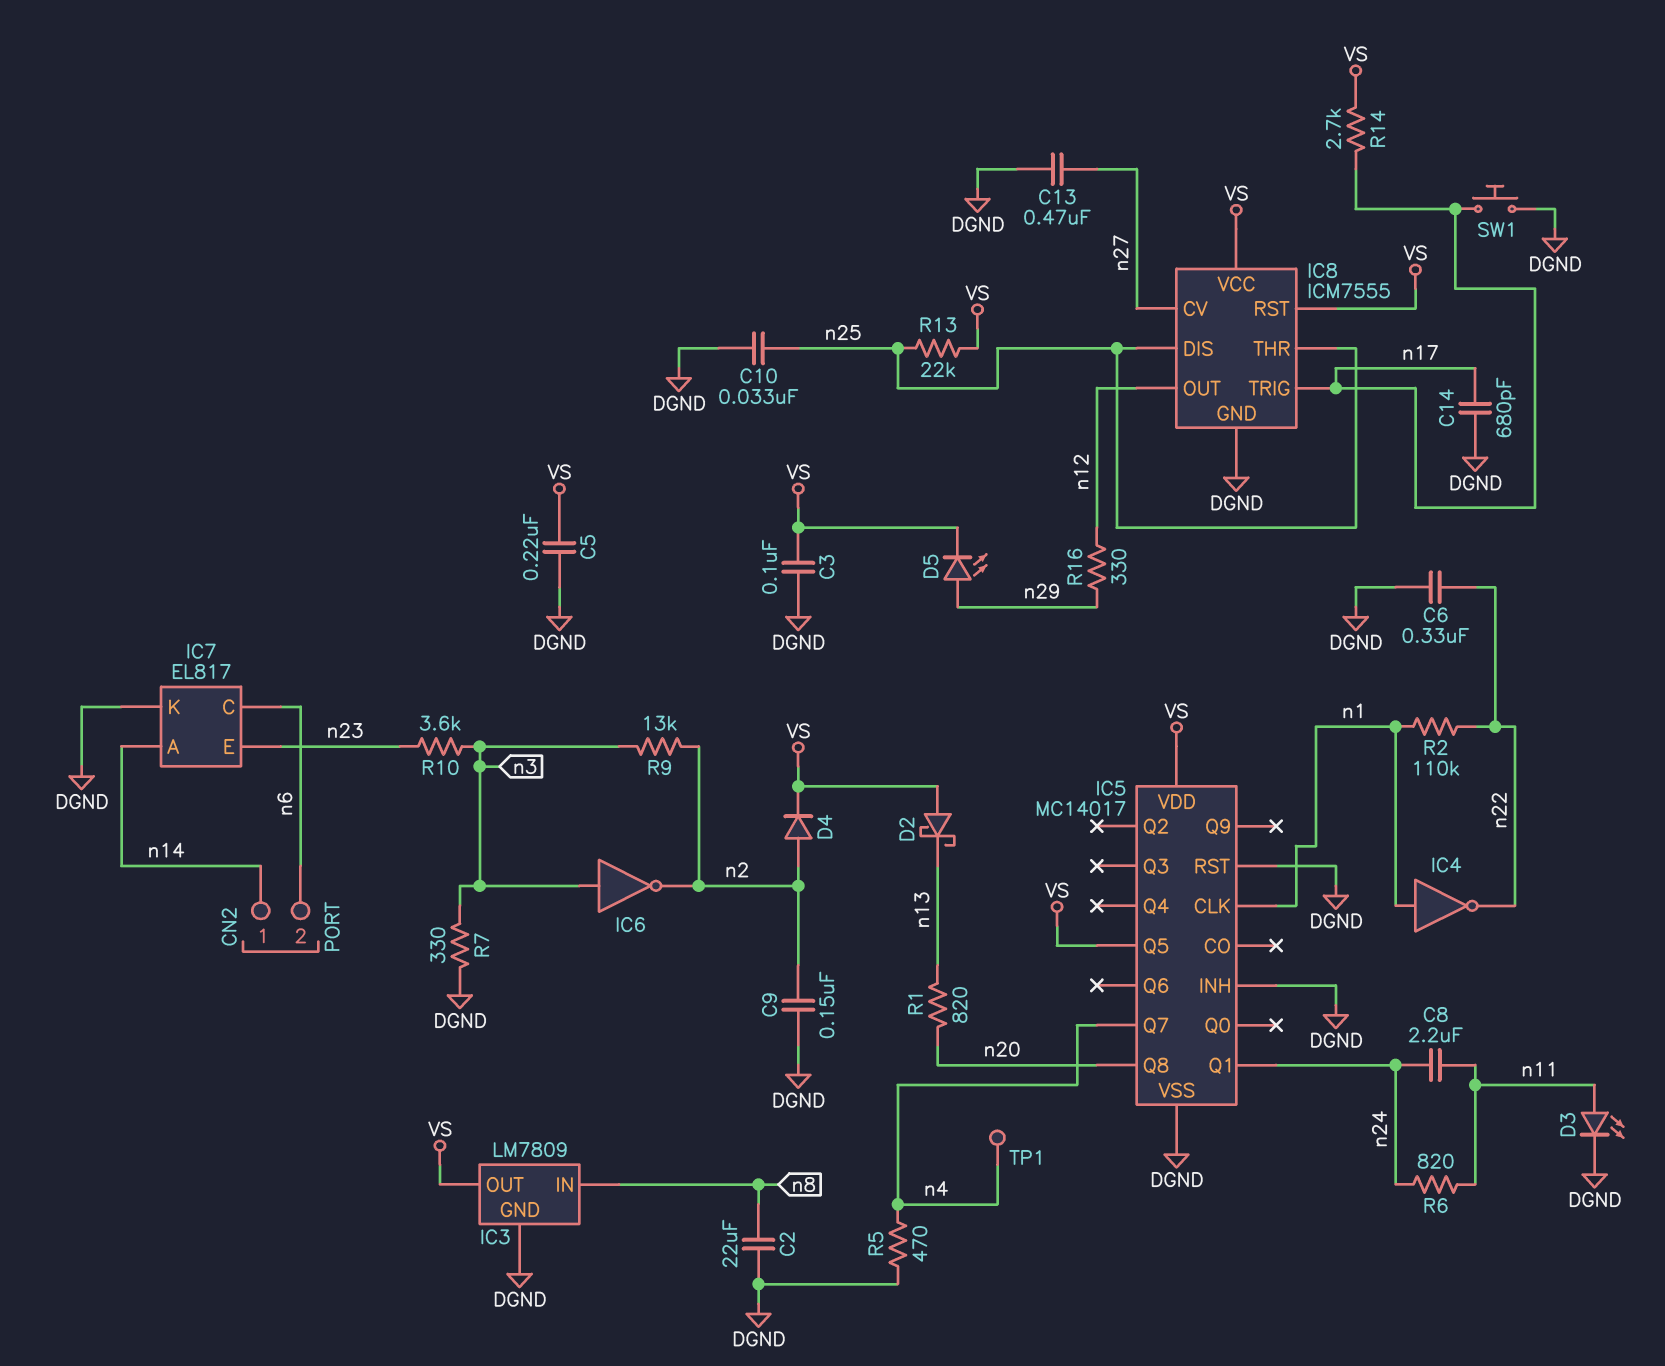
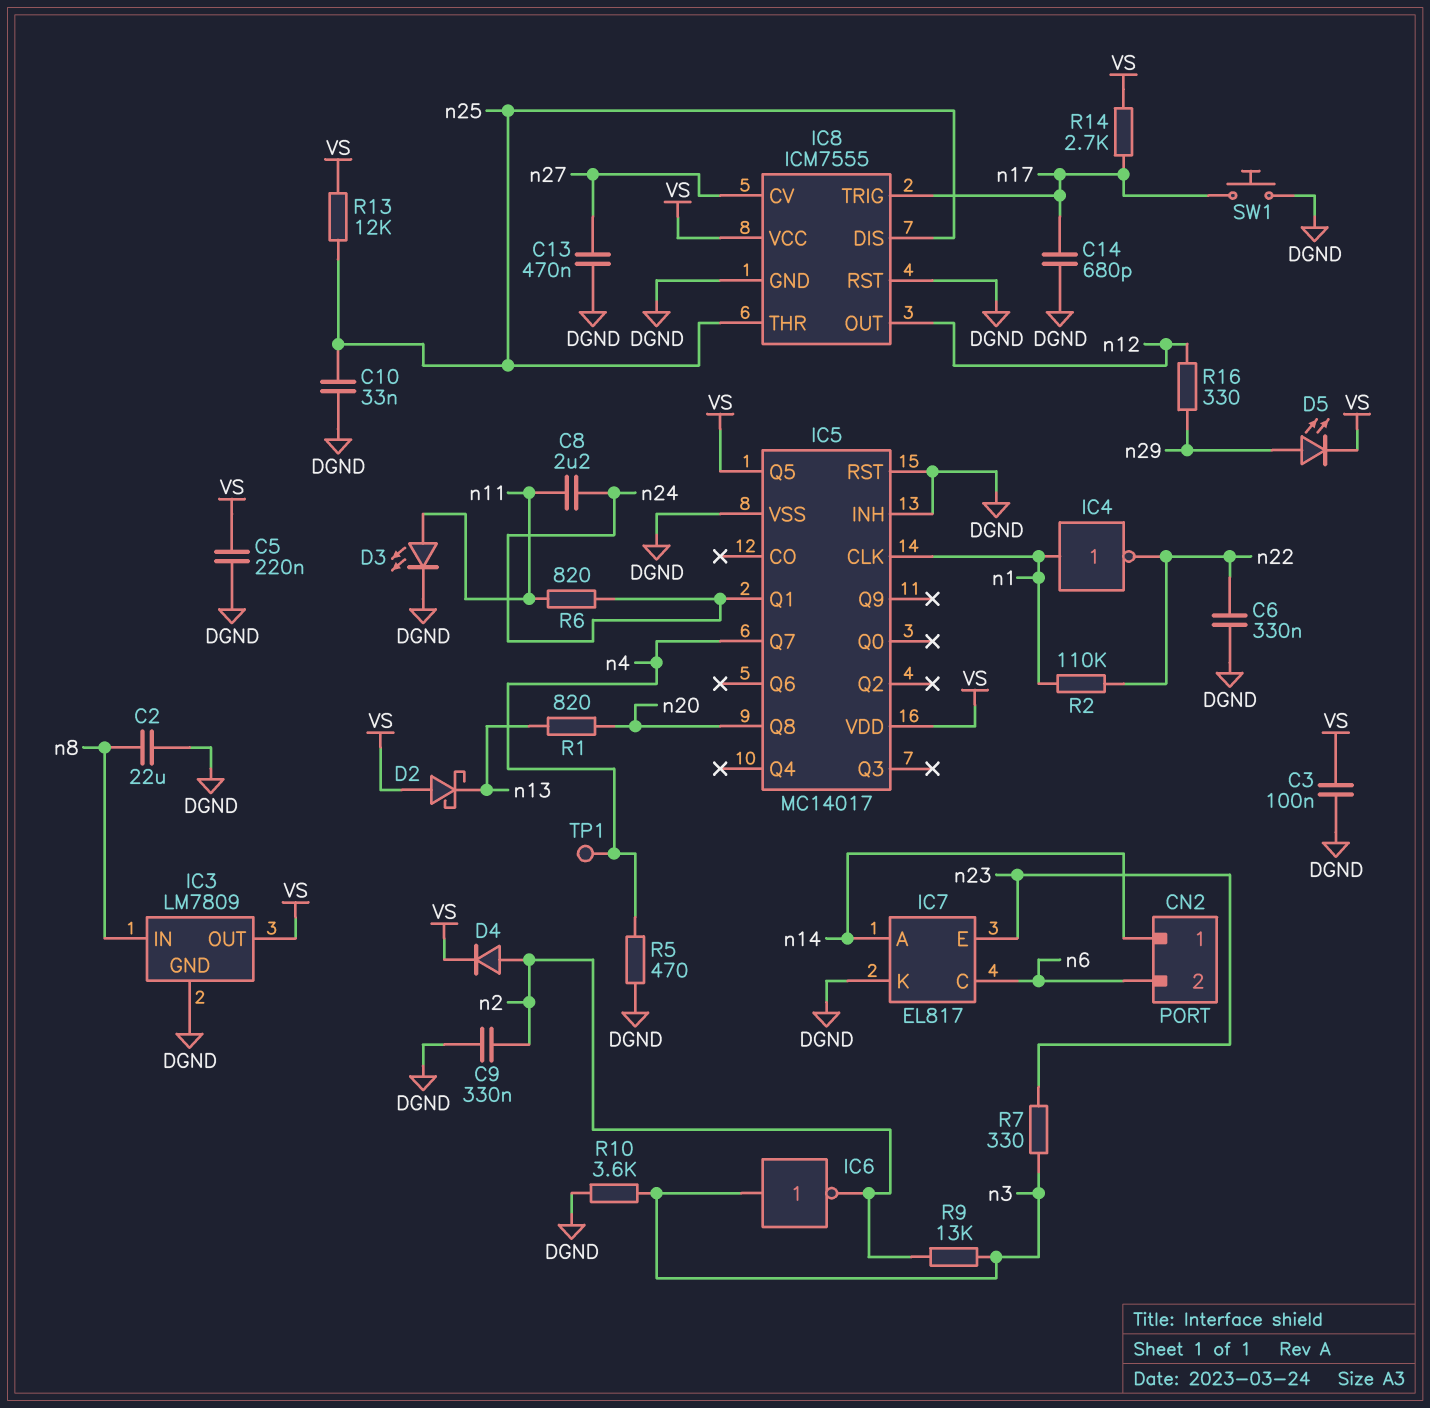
C9: 150nF (DGND, n2) -> 330nF (DGND, n2)
IC8 pin RST: VS -> DGND
R7: 330 (DGND, n3) -> 330 (n3, n23)
R10: 3.6k (n3, n23) -> 3.6k (DGND, n3)
R13: 22k (VS, n25) -> 12k (VS, n25)

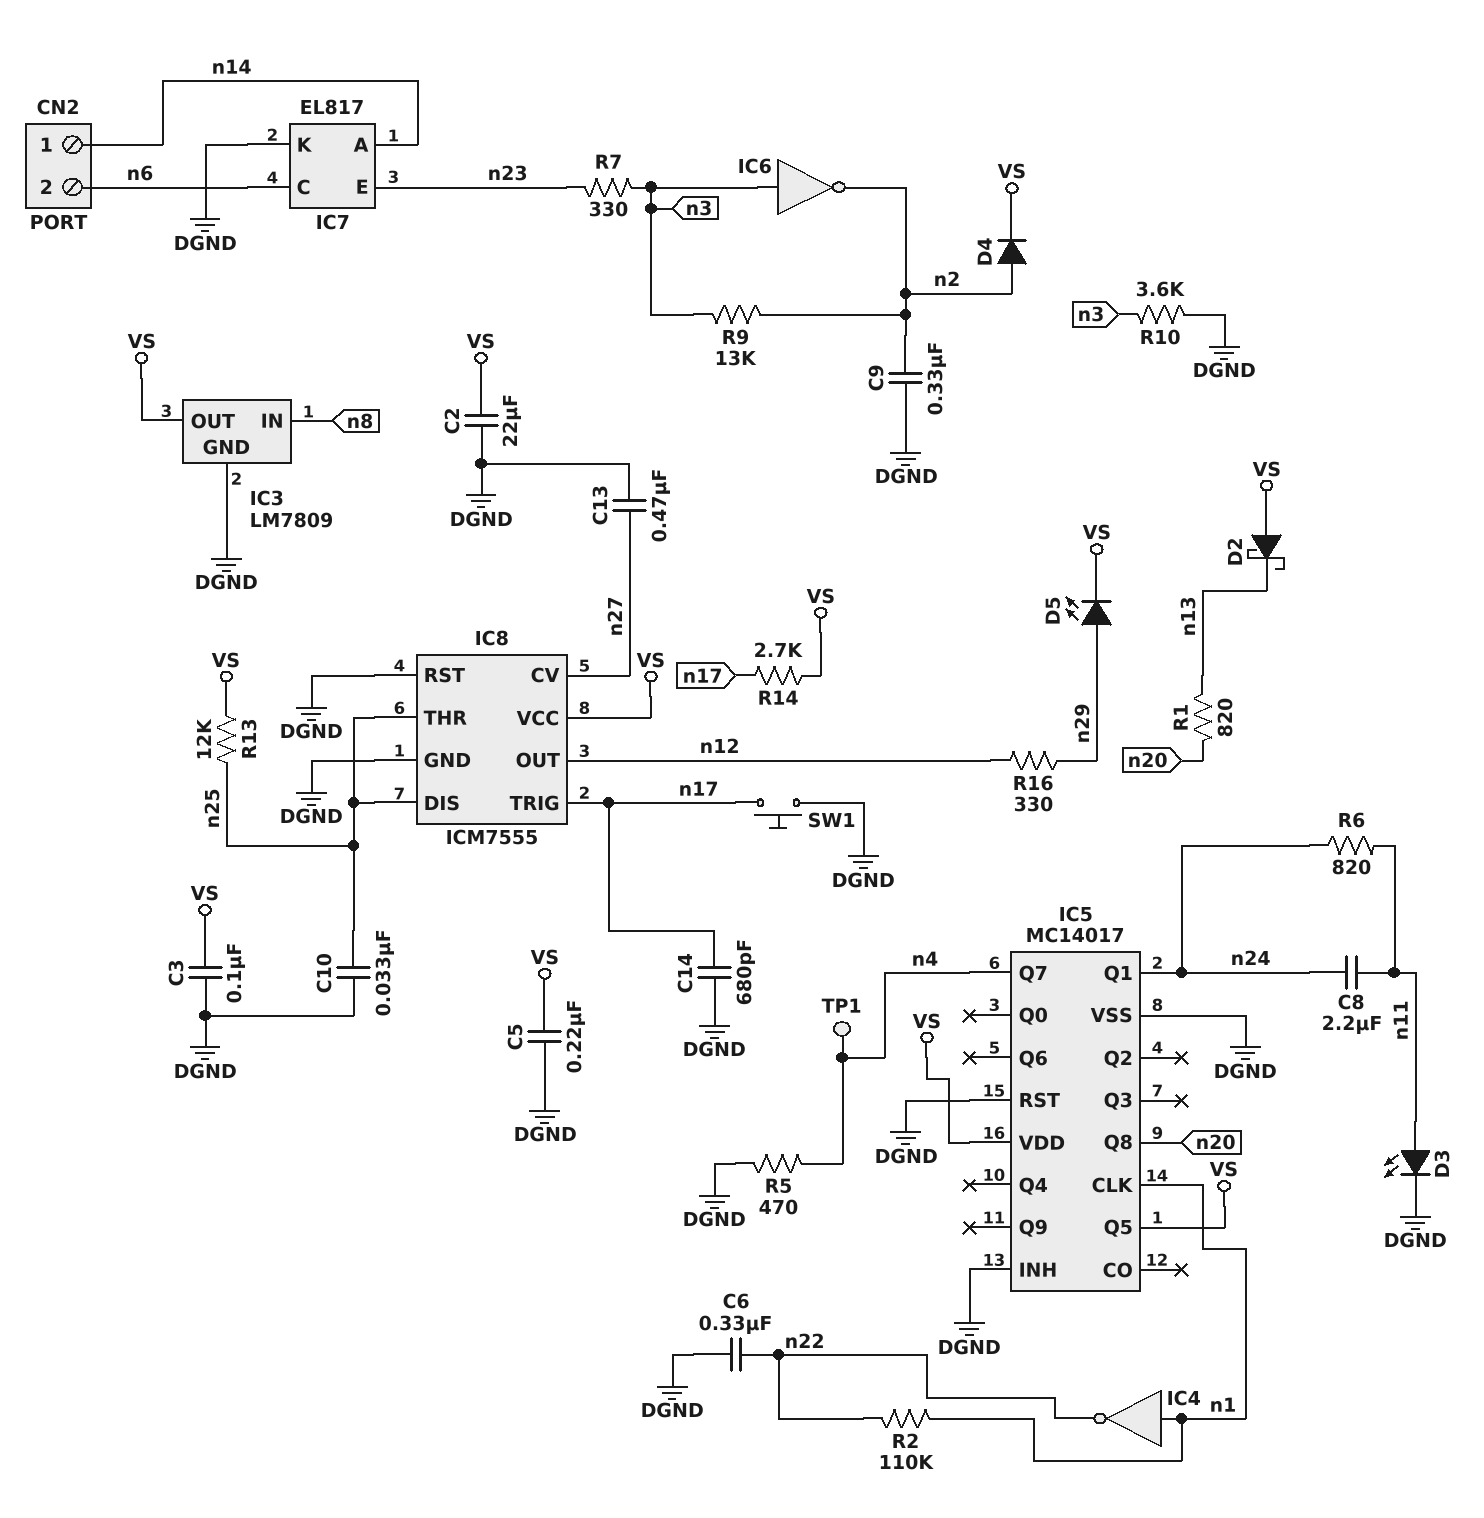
C2: 22uF (DGND, n8) -> 22uF (DGND, VS)

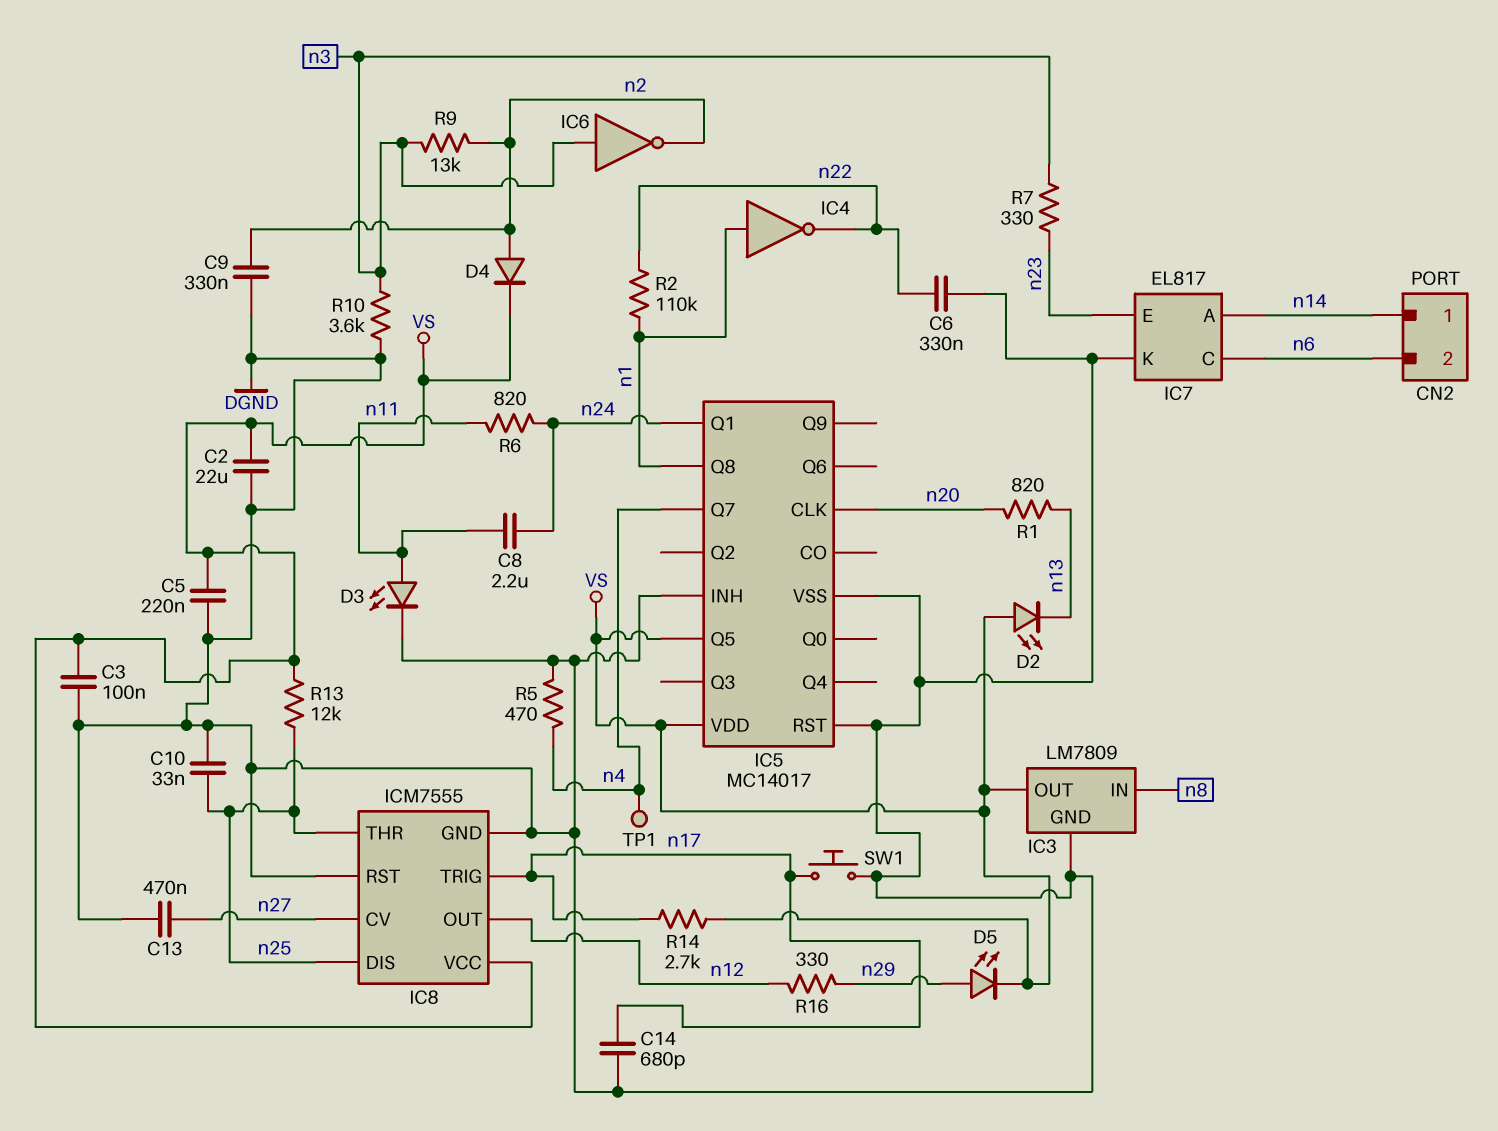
D2: schottky (A VS, K n13) -> LED (A VS, K n13)
IC5 pin CLK: n1 -> n20
IC5 pin Q8: n20 -> n1

